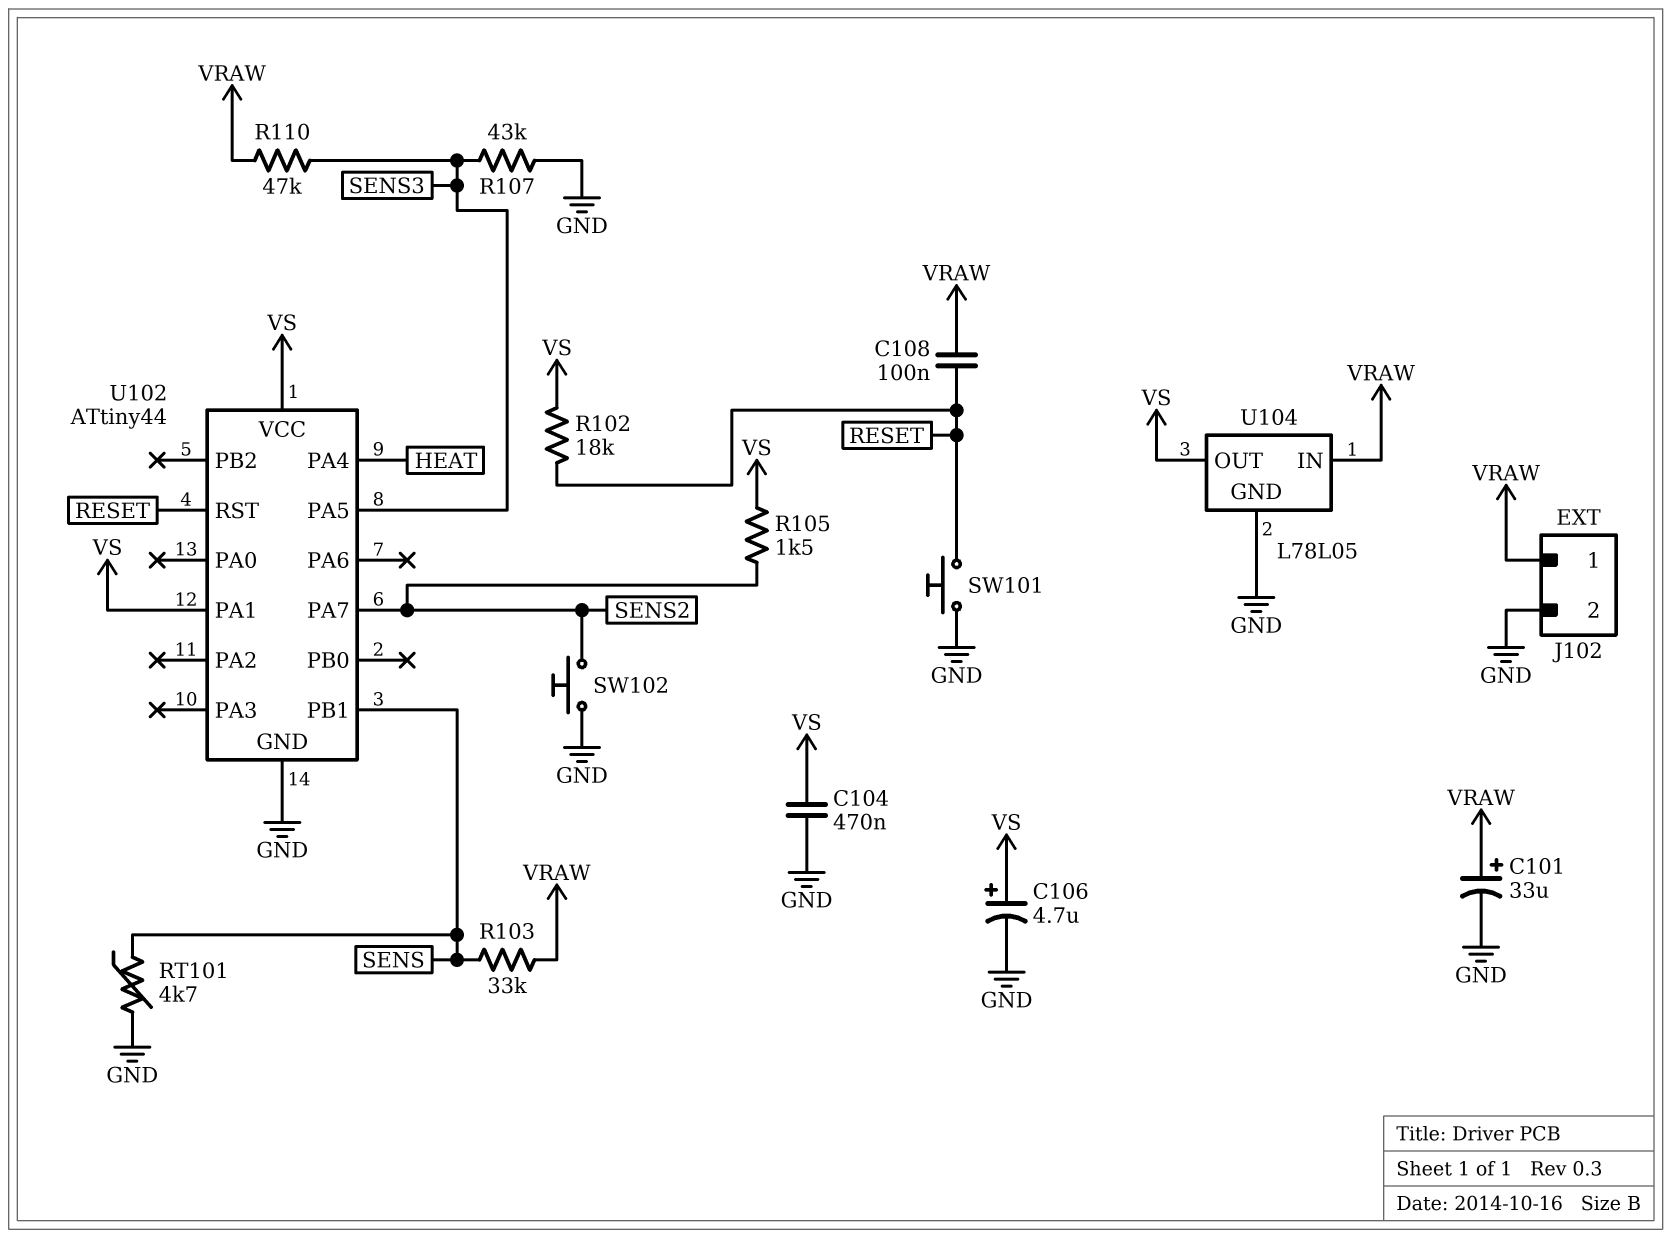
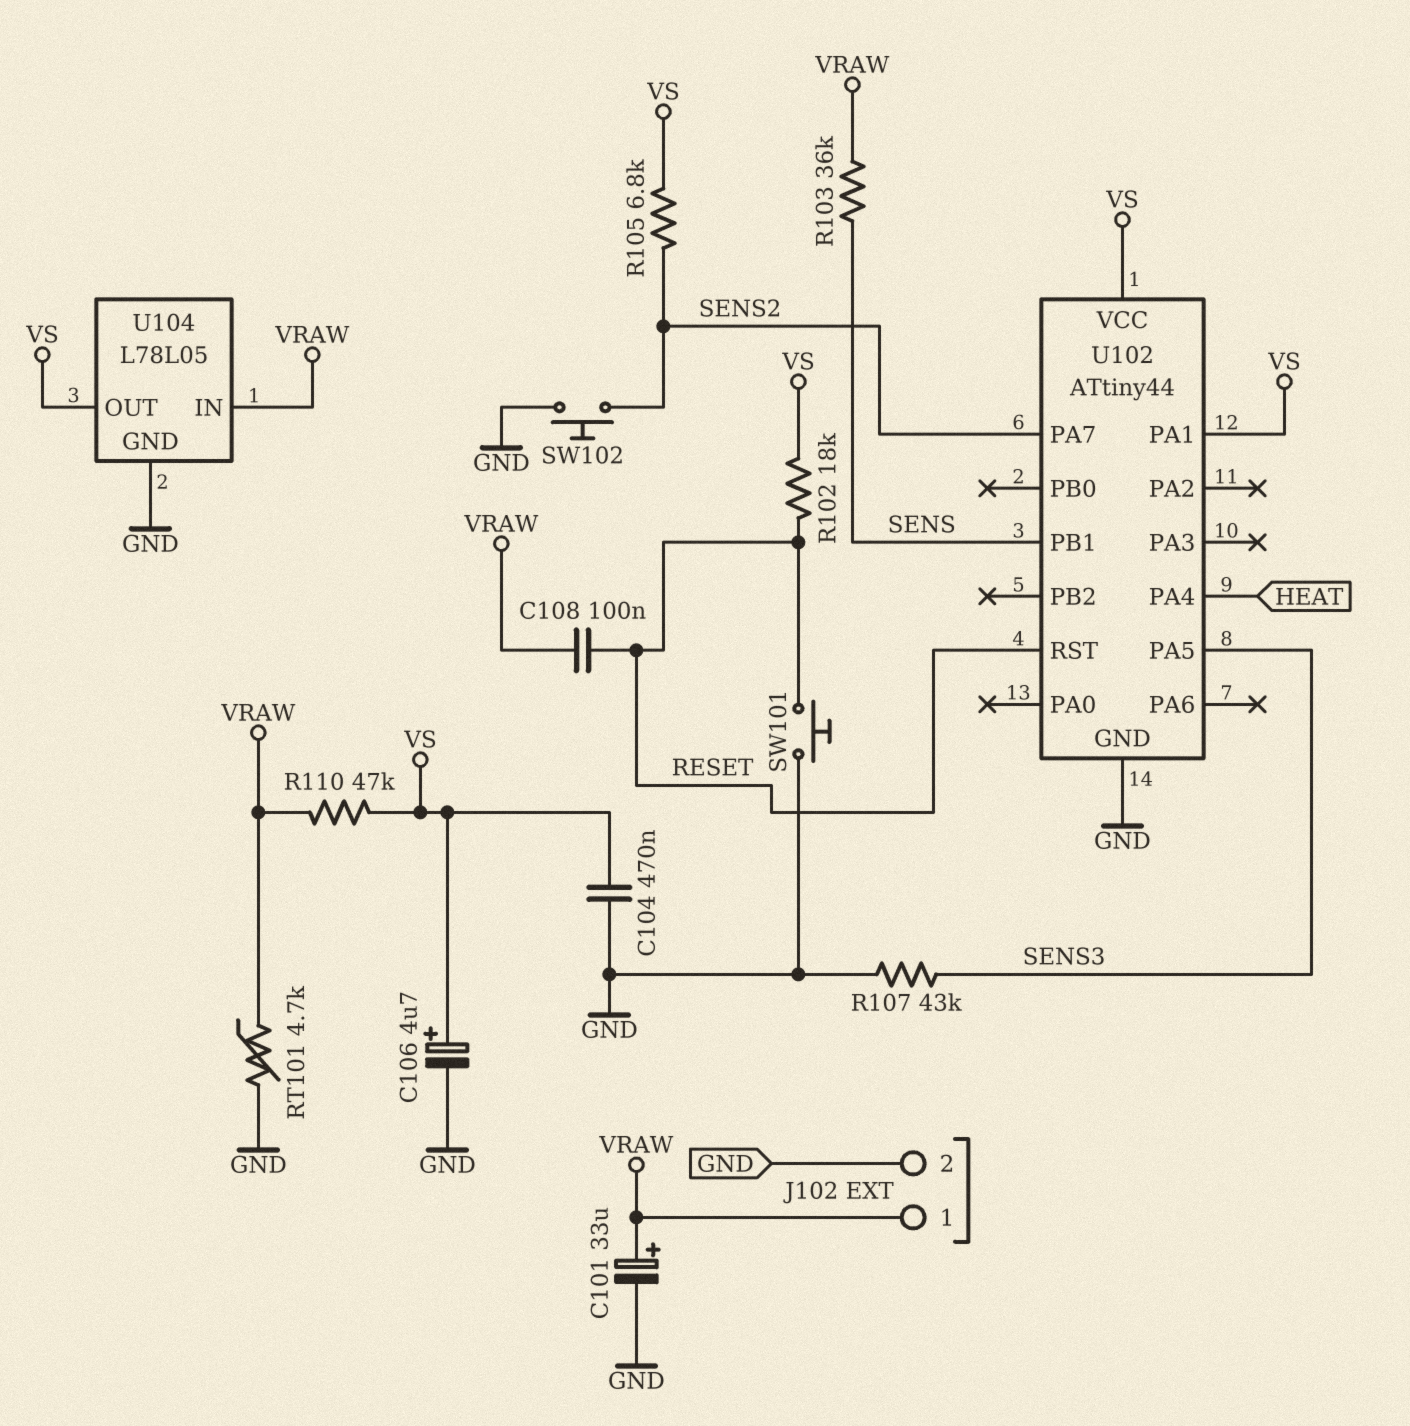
R103: 33k (SENS, VRAW) -> 36k (SENS, VRAW)
R105: 1.5k (SENS2, VS) -> 6.8k (SENS2, VS)
R110: 47k (SENS3, VRAW) -> 47k (VRAW, VS)
RT101: 4.7k (GND, SENS) -> 4.7k (GND, VRAW)

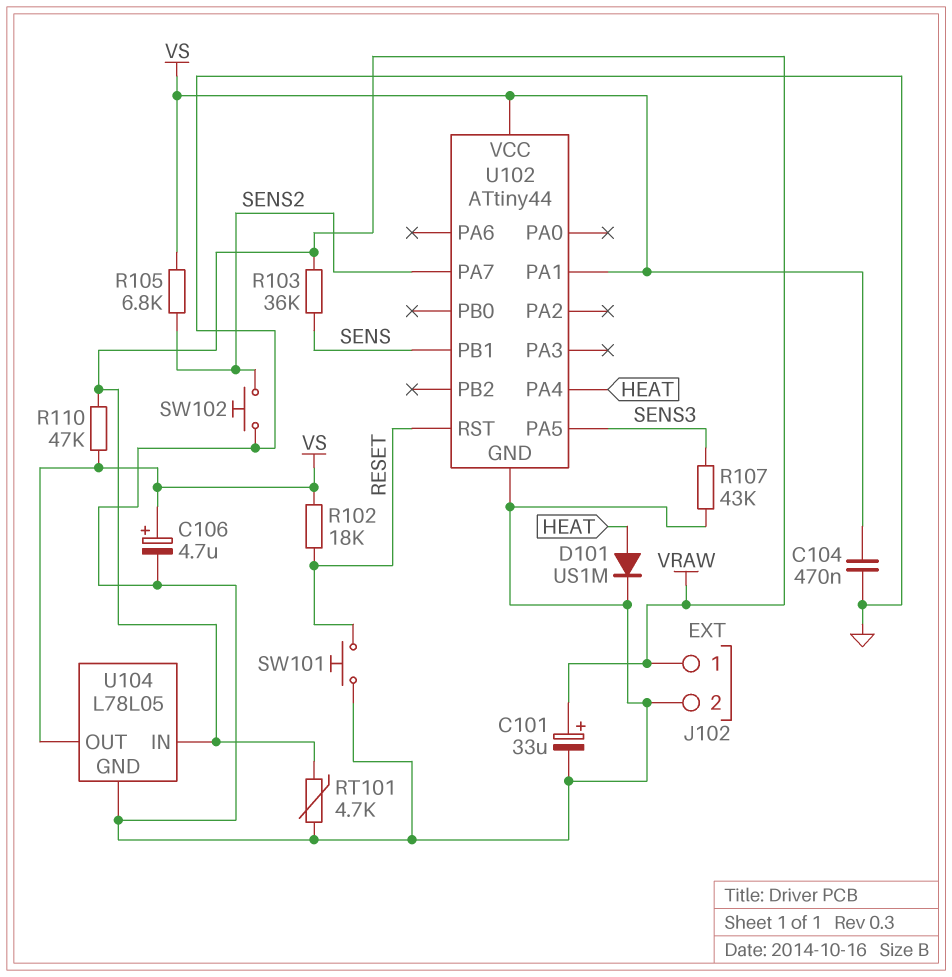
C108: 100nF (RESET, VRAW) -> none
D101: none -> diode US1M (A HEAT, K GND)

